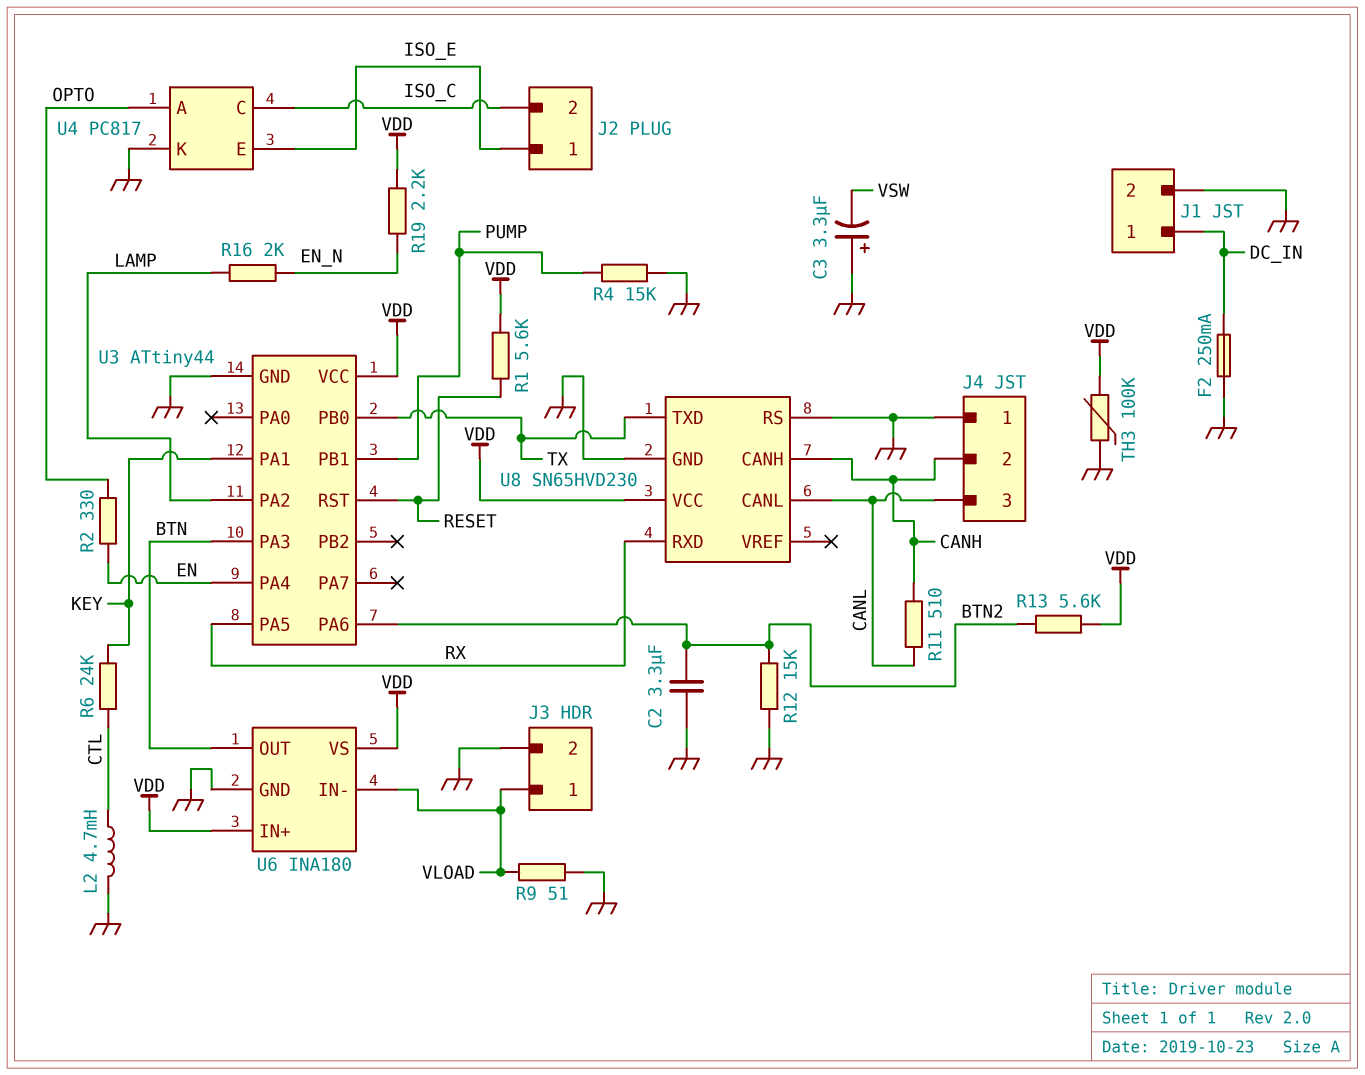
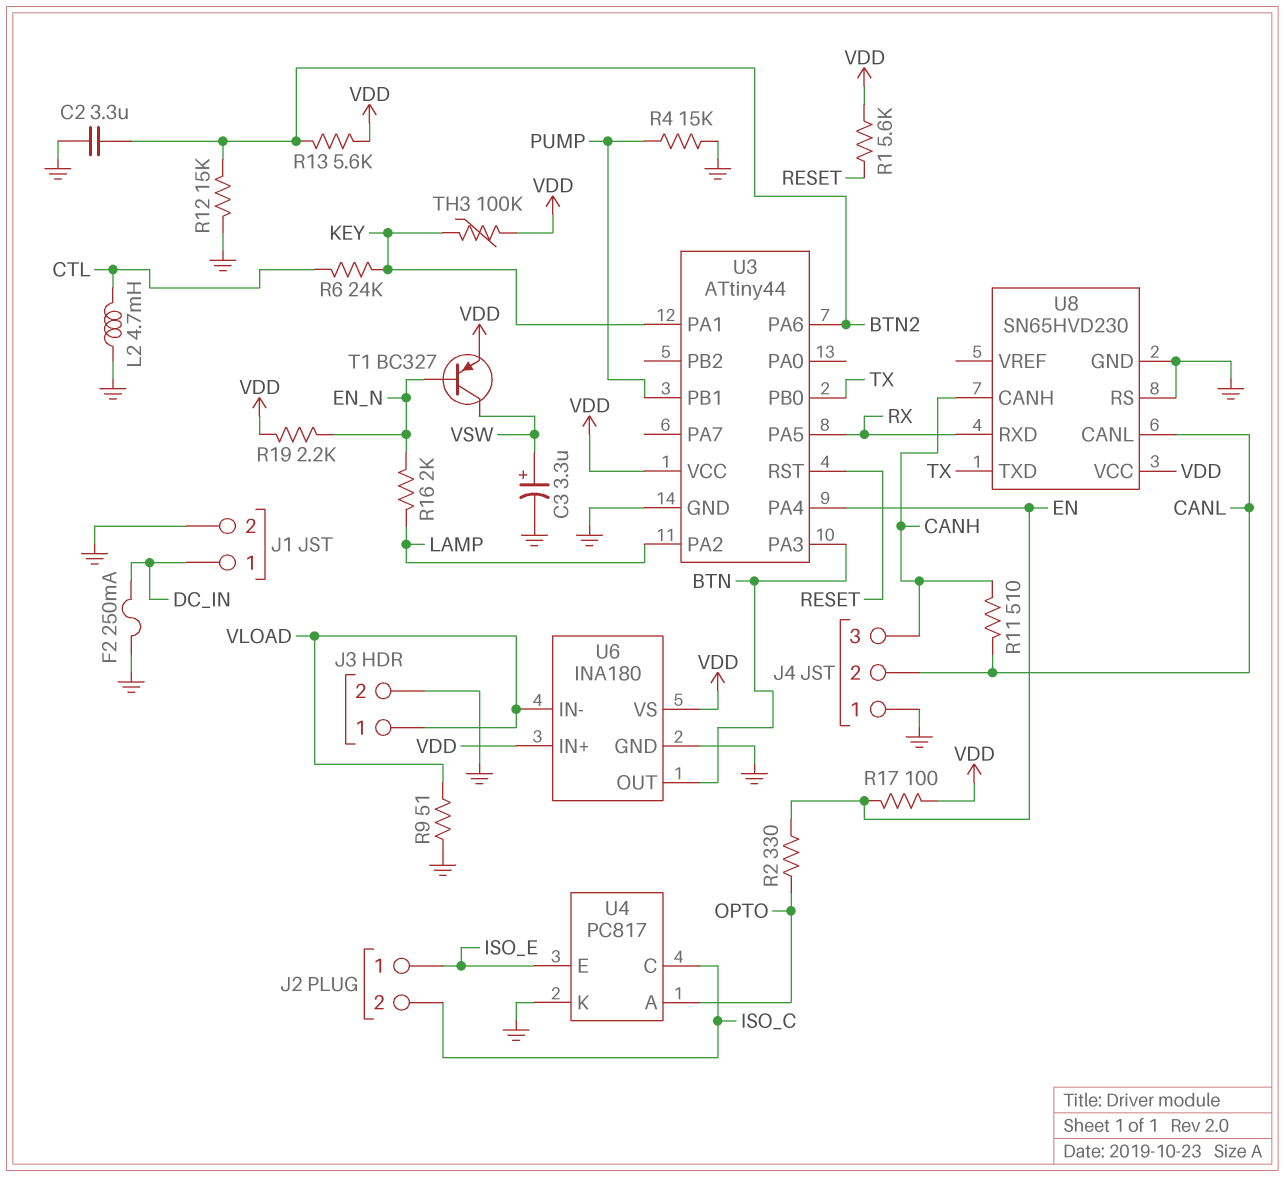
C3: 3.3uF (plus GND, minus VSW) -> 3.3uF (plus VSW, minus GND)
J4 pin 2: CANH -> CANL
J4 pin 3: CANL -> CANH
R17: none -> 100 (EN, VDD)
T1: none -> PNP BC327 (B EN_N, C VSW, E VDD)
TH3: 100k (GND, VDD) -> 100k (KEY, VDD)

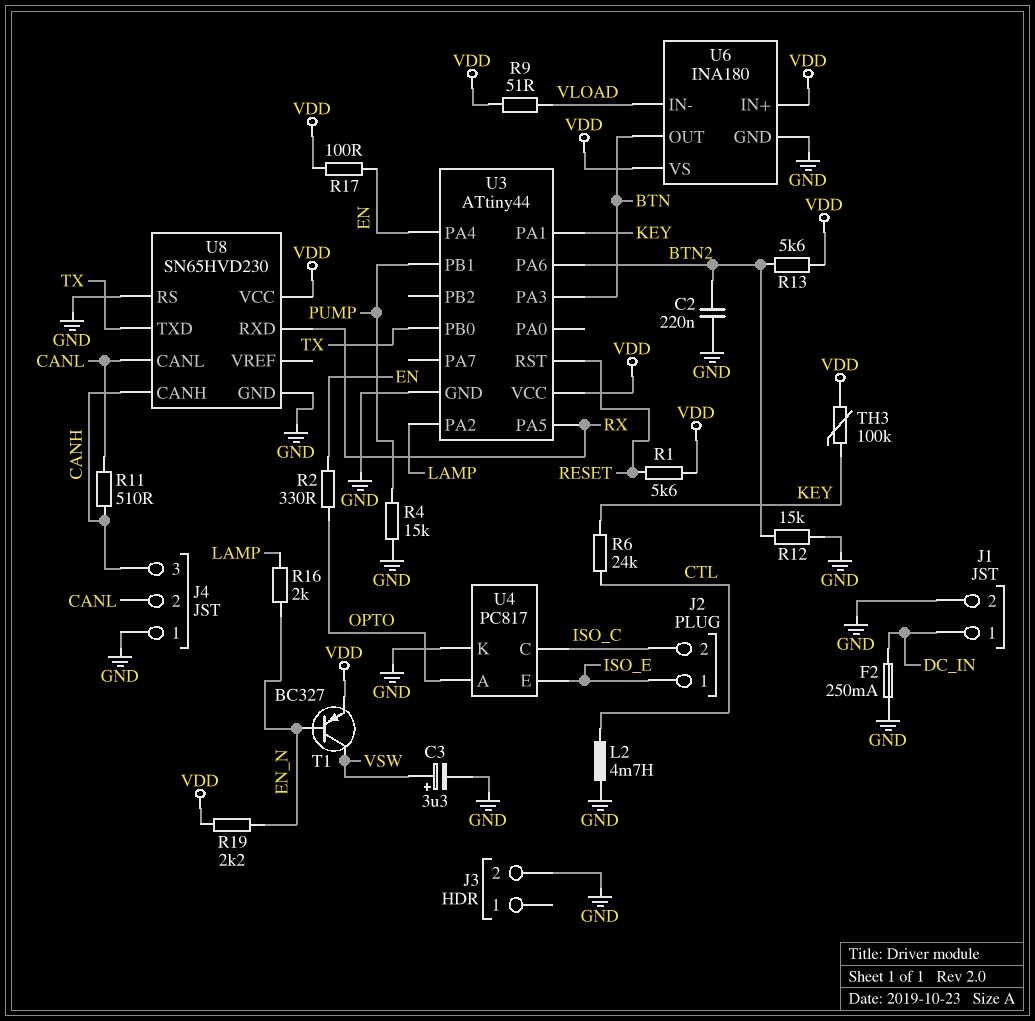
C2: 3.3uF (BTN2, GND) -> 220nF (BTN2, GND)
J3 pin 1: VLOAD -> none
R9: 51 (GND, VLOAD) -> 51 (VDD, VLOAD)

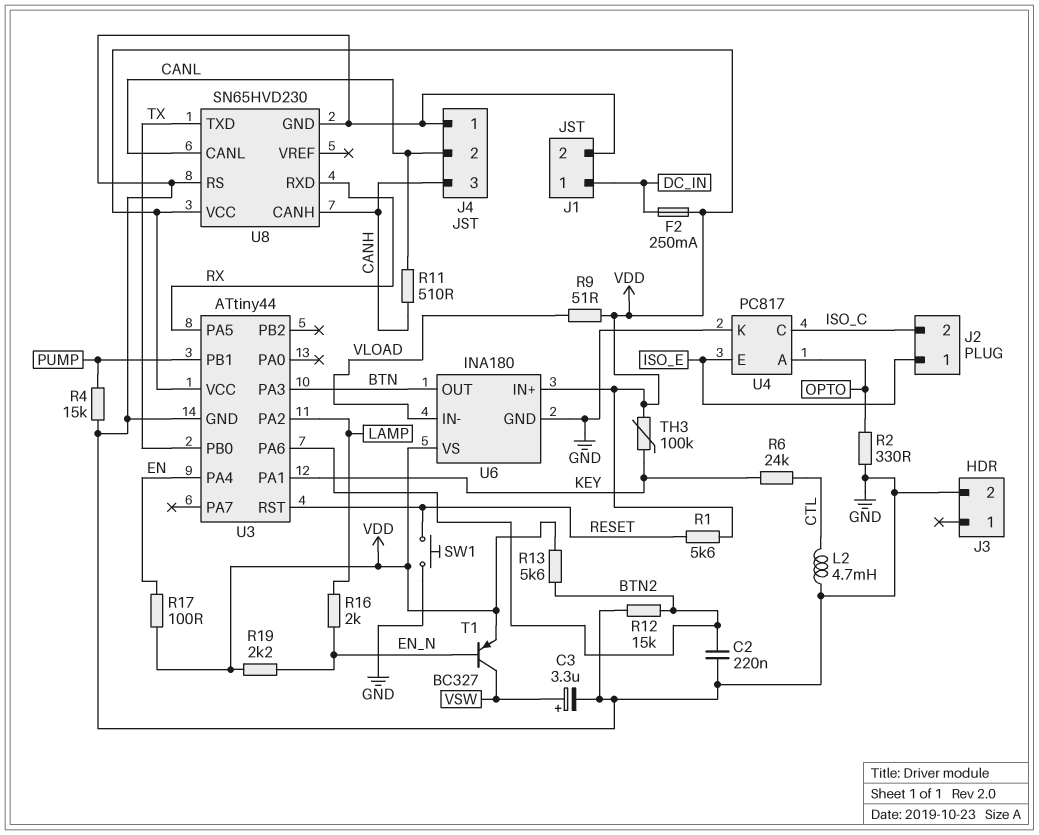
F2: 250mA (DC_IN, GND) -> 250mA (DC_IN, VDD)
R2: 330 (EN, OPTO) -> 330 (GND, OPTO)
SW1: none -> button (GND, RESET)

